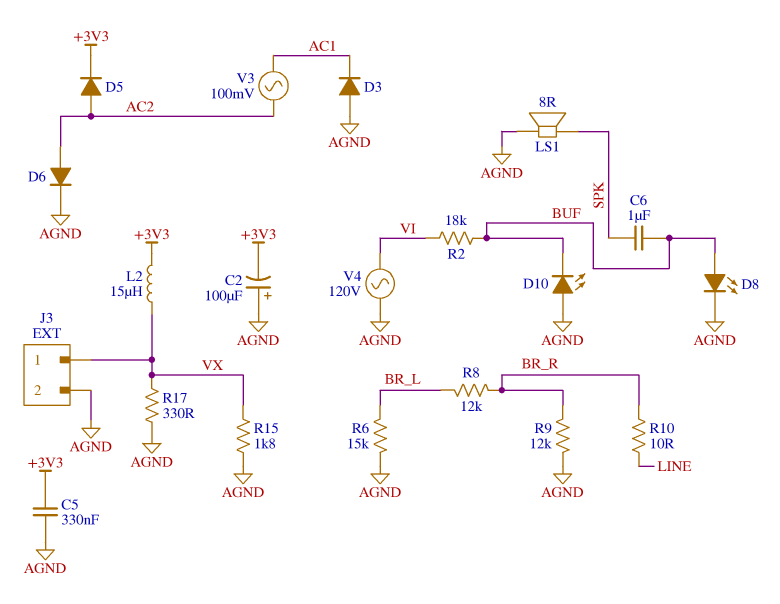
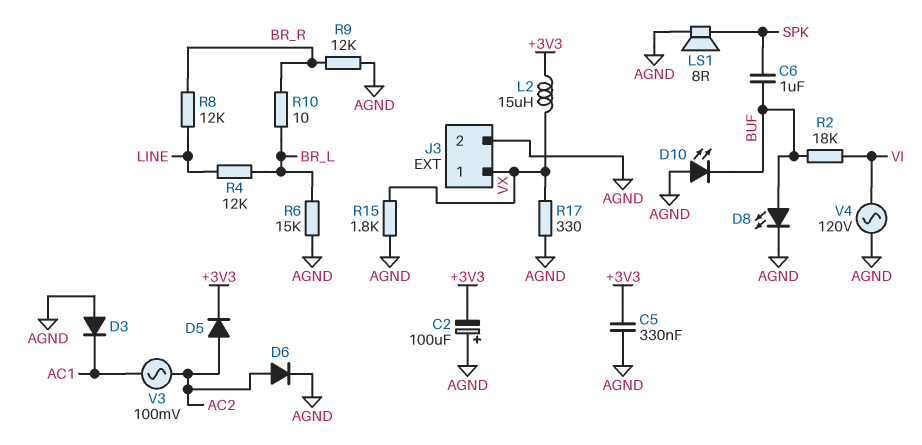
R4: none -> 12k (BR_L, LINE)
R8: 12k (BR_L, BR_R) -> 12k (BR_R, LINE)
R10: 10 (BR_R, LINE) -> 10 (BR_L, BR_R)

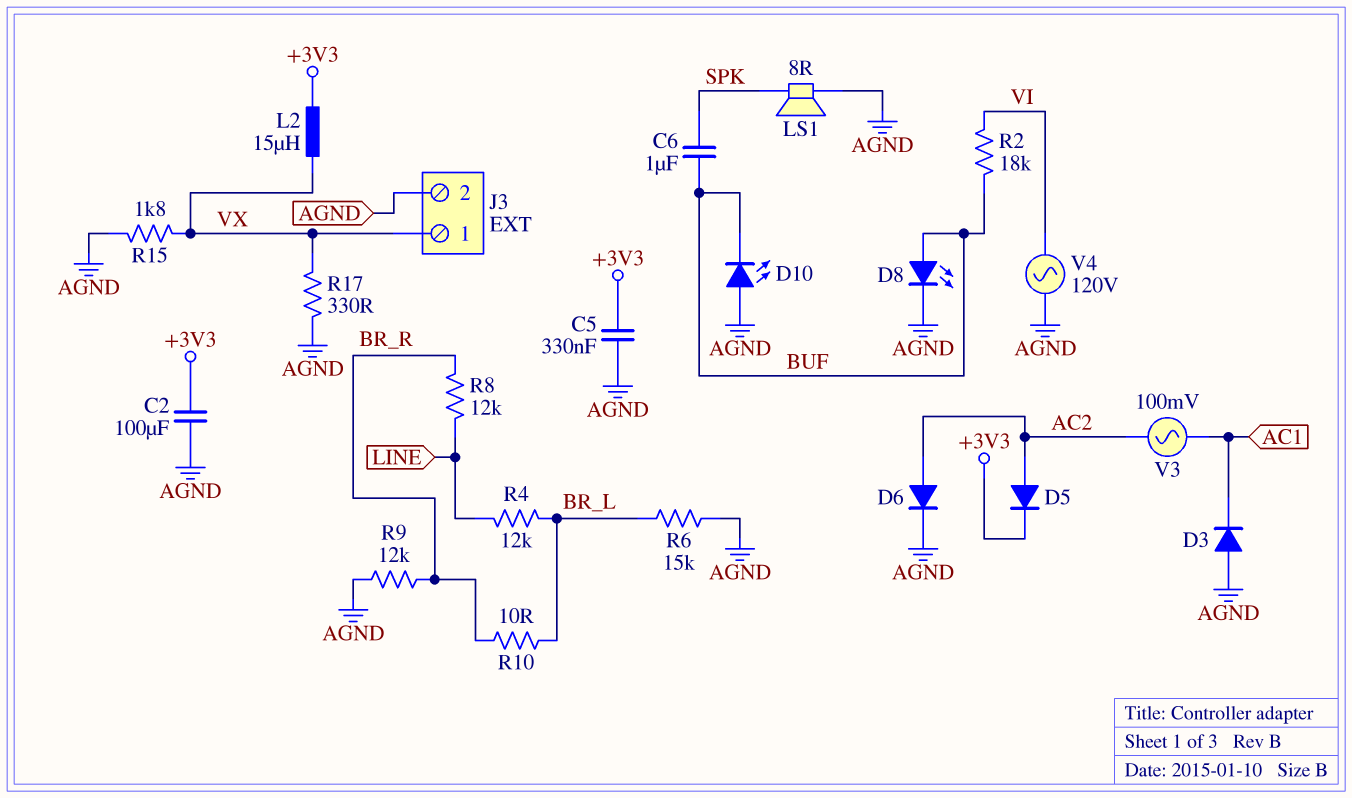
C2: 100uF (plus AGND, minus +3V3) -> 100uF (+3V3, AGND)

